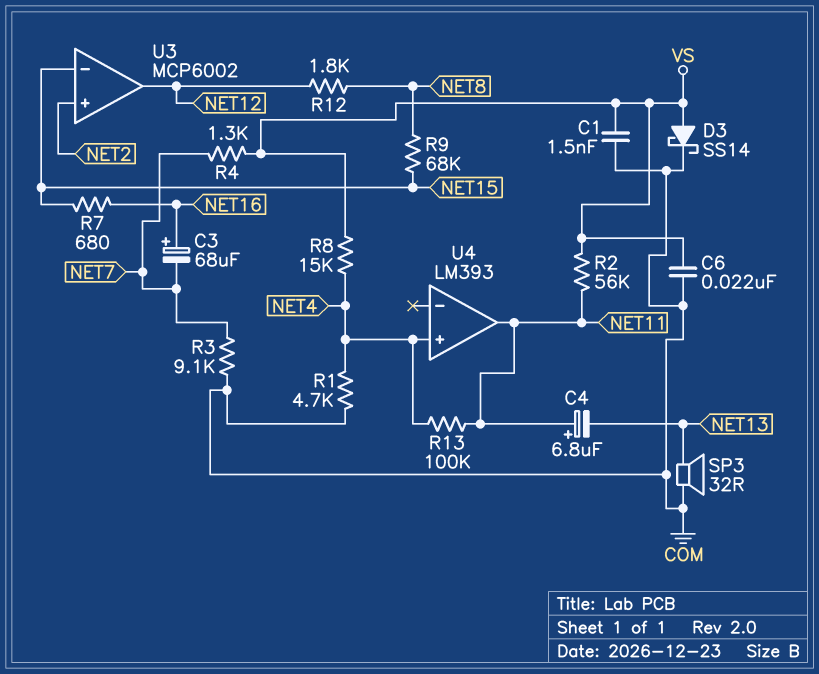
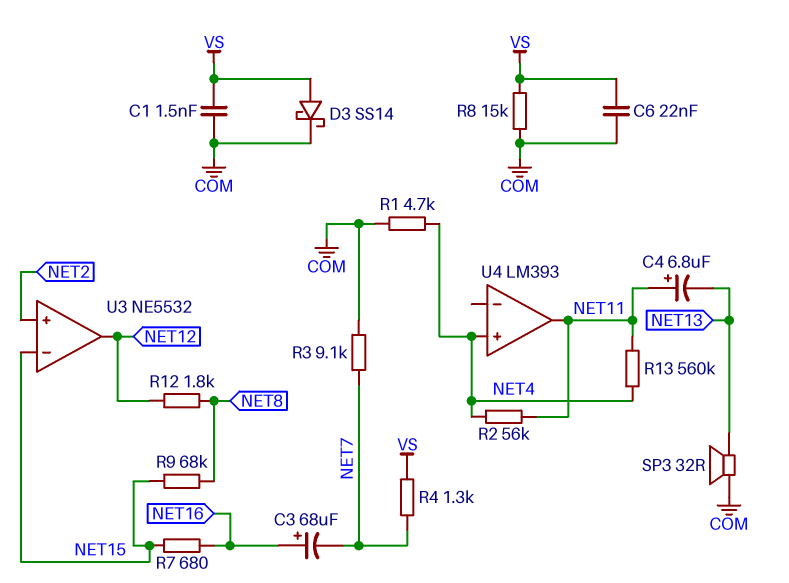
R2: 56k (NET11, VS) -> 56k (NET4, NET11)
R8: 15k (NET4, VS) -> 15k (COM, VS)
R13: 100k (NET4, NET11) -> 560k (NET4, NET11)
U3: MCP6002 -> NE5532

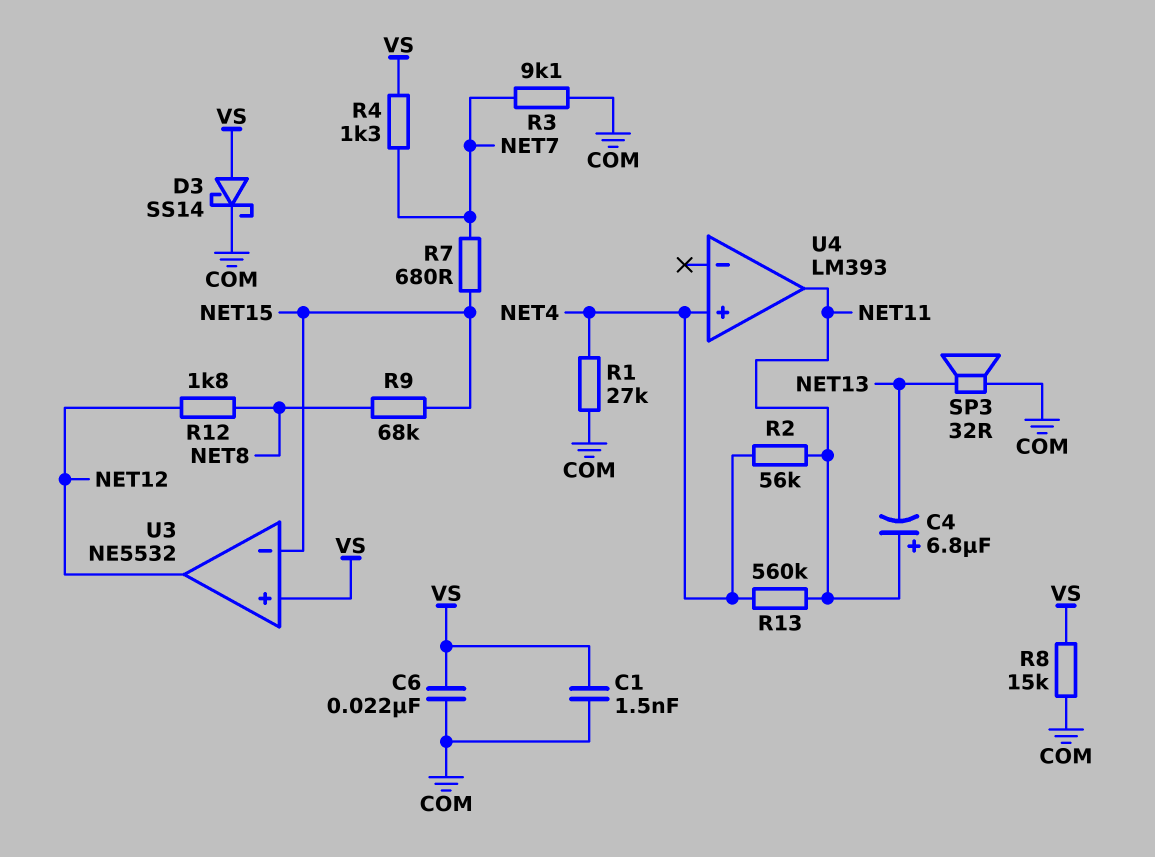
C3: 68uF (plus NET16, minus NET7) -> none
R1: 4.7k (COM, NET4) -> 27k (COM, NET4)
R7: 680 (NET15, NET16) -> 680 (NET7, NET15)
U3 pin in+: NET2 -> VS

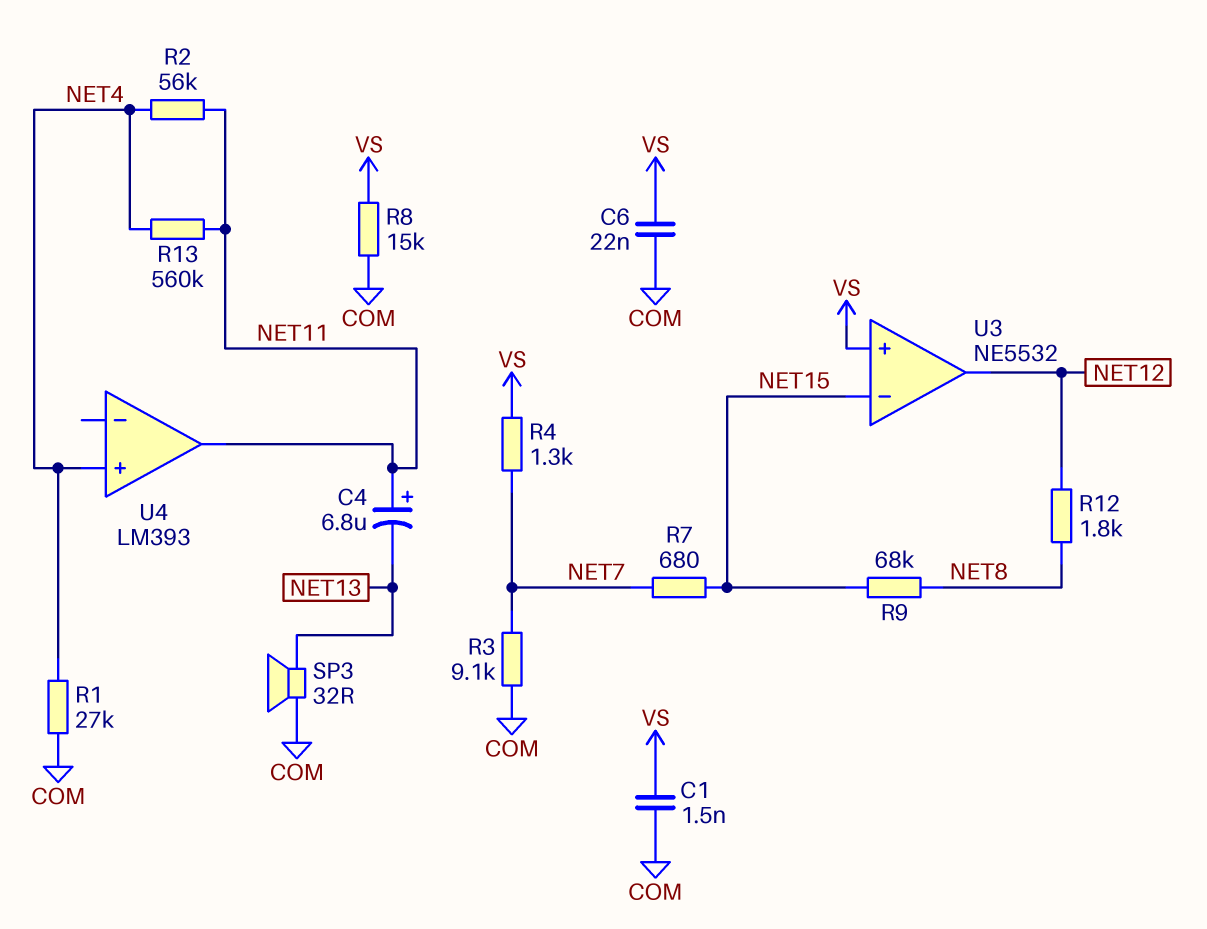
D3: schottky SS14 (A VS, K COM) -> none

